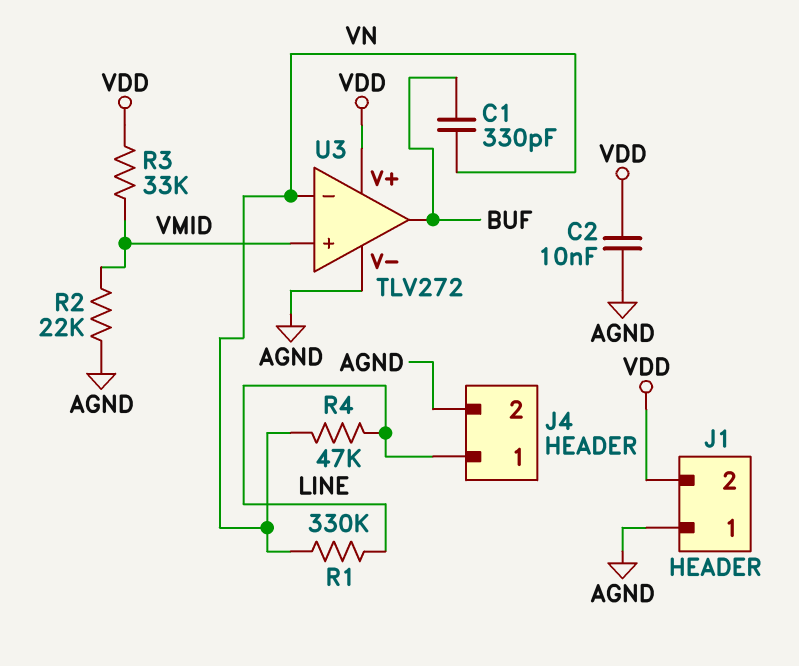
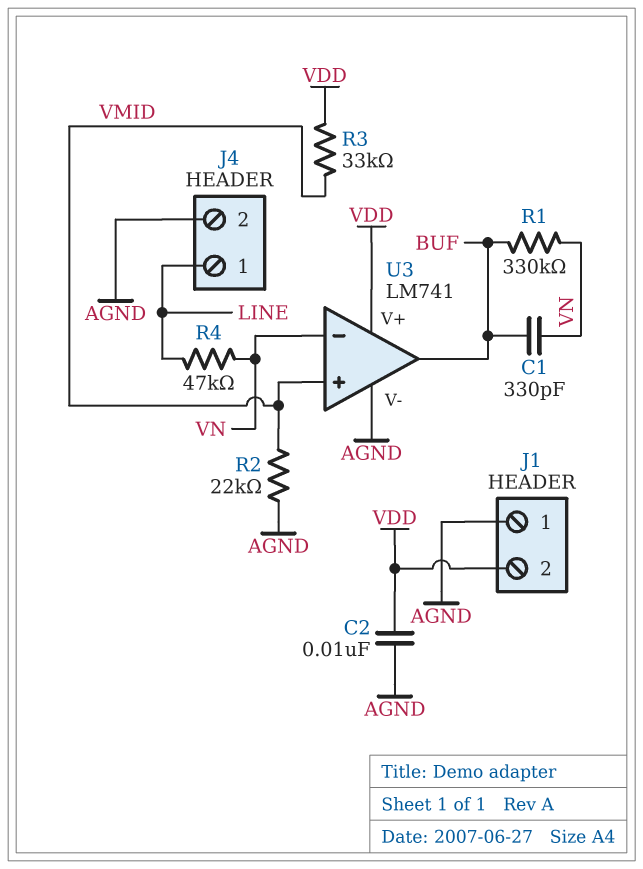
R1: 330k (LINE, VN) -> 330k (BUF, VN)
U3: TLV272 -> LM741

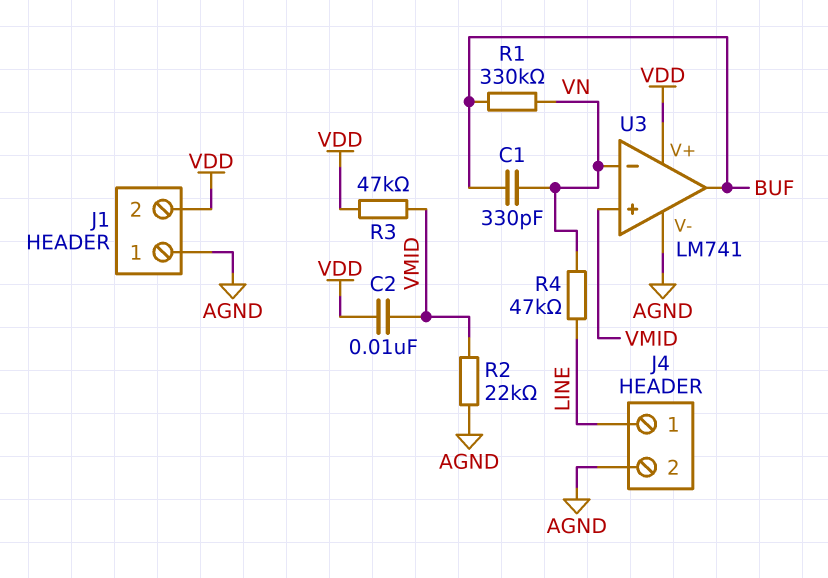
C2: 10nF (AGND, VDD) -> 10nF (VDD, VMID)
R3: 33k (VDD, VMID) -> 47k (VDD, VMID)

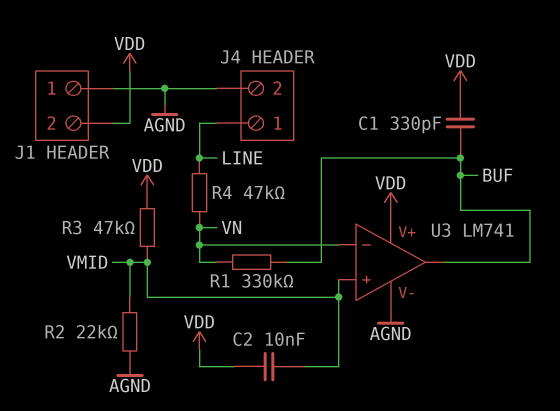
C1: 330pF (BUF, VN) -> 330pF (BUF, VDD)

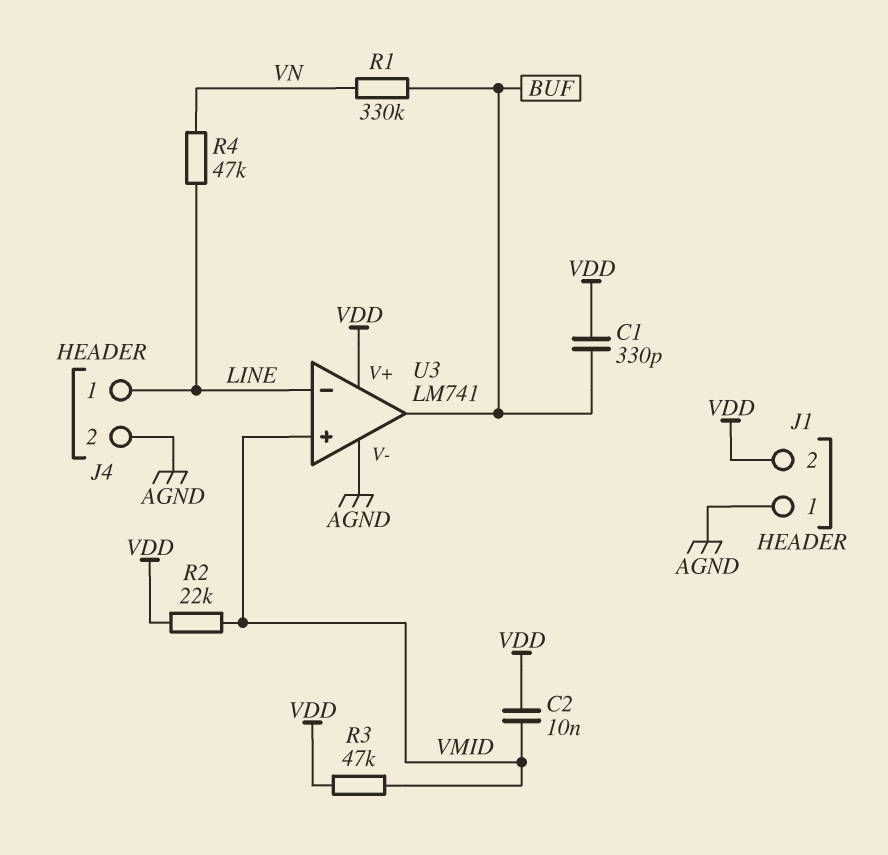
R2: 22k (AGND, VMID) -> 22k (VDD, VMID)
U3 pin in-: VN -> LINE

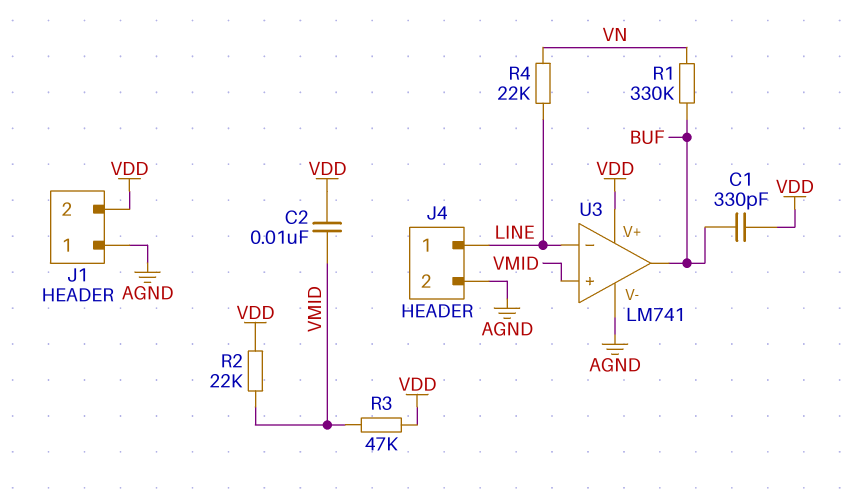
R4: 47k (LINE, VN) -> 22k (LINE, VN)

